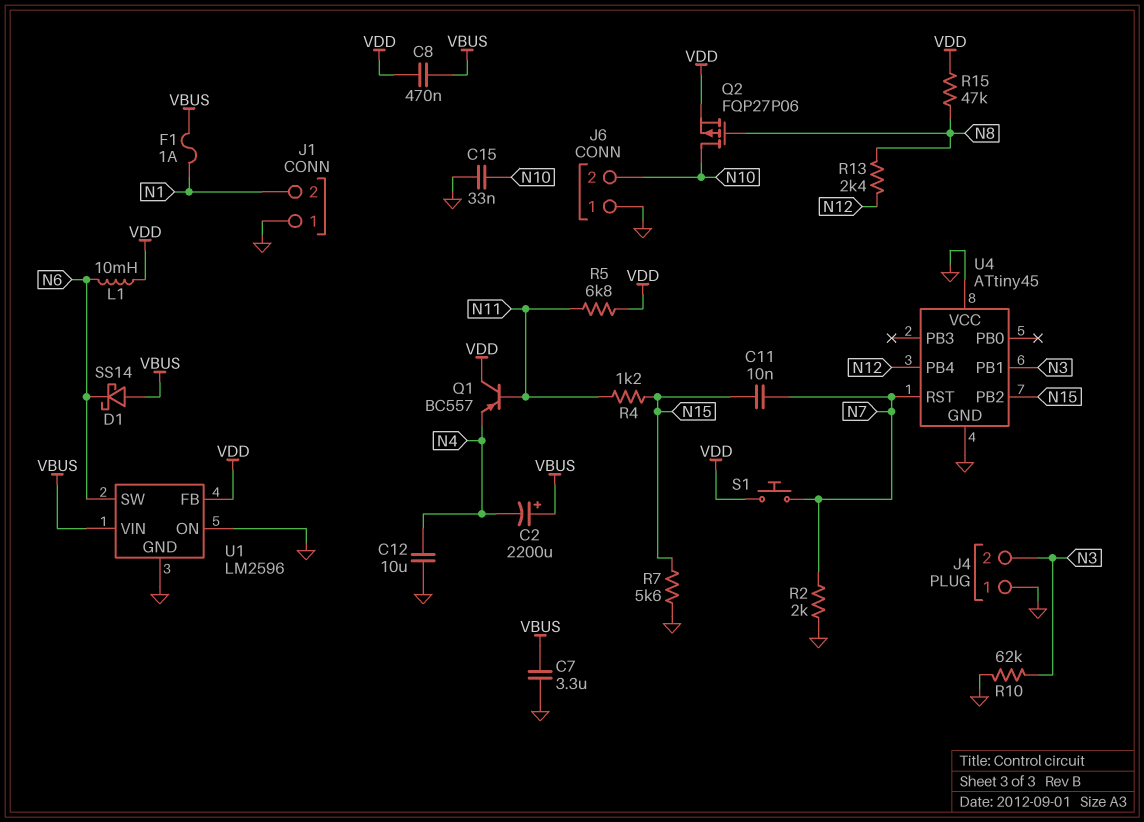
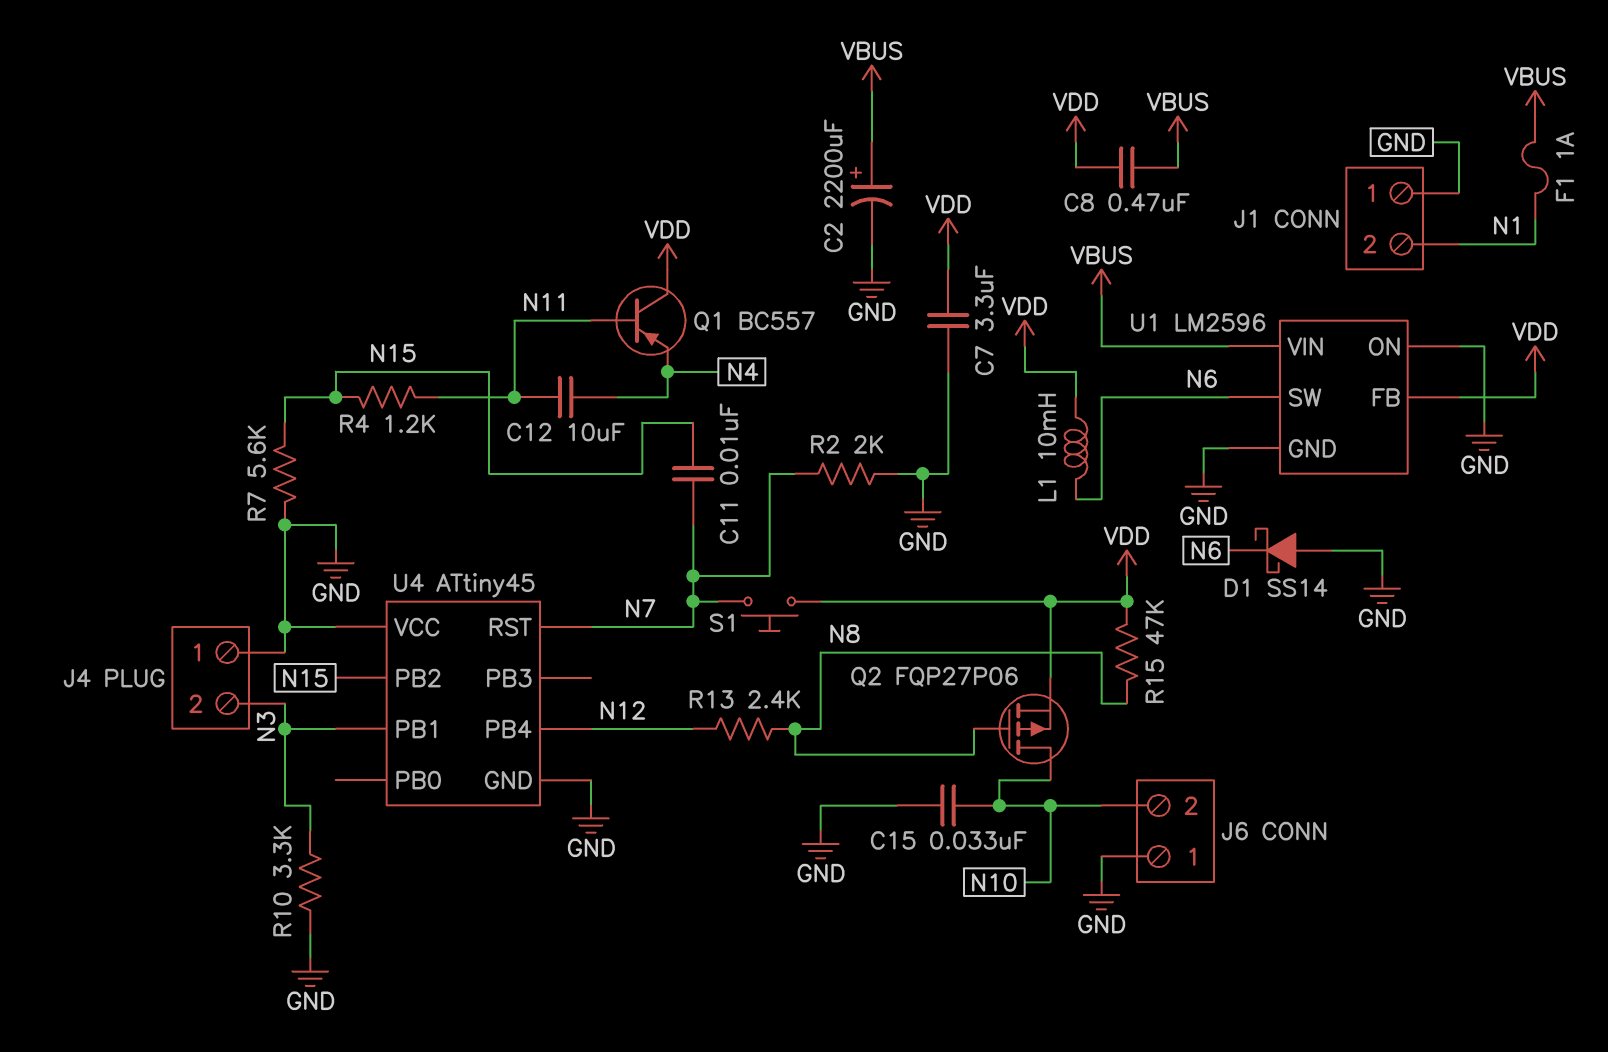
C2: 2200uF (plus VBUS, minus N4) -> 2200uF (plus VBUS, minus GND)
C7: 3.3uF (GND, VBUS) -> 3.3uF (GND, VDD)
C12: 10uF (GND, N4) -> 10uF (N4, N11)
D1: schottky SS14 (A VBUS, K N6) -> schottky SS14 (A GND, K N6)
R5: 6.8k (N11, VDD) -> none
R10: 62k (GND, N3) -> 3.3k (GND, N3)

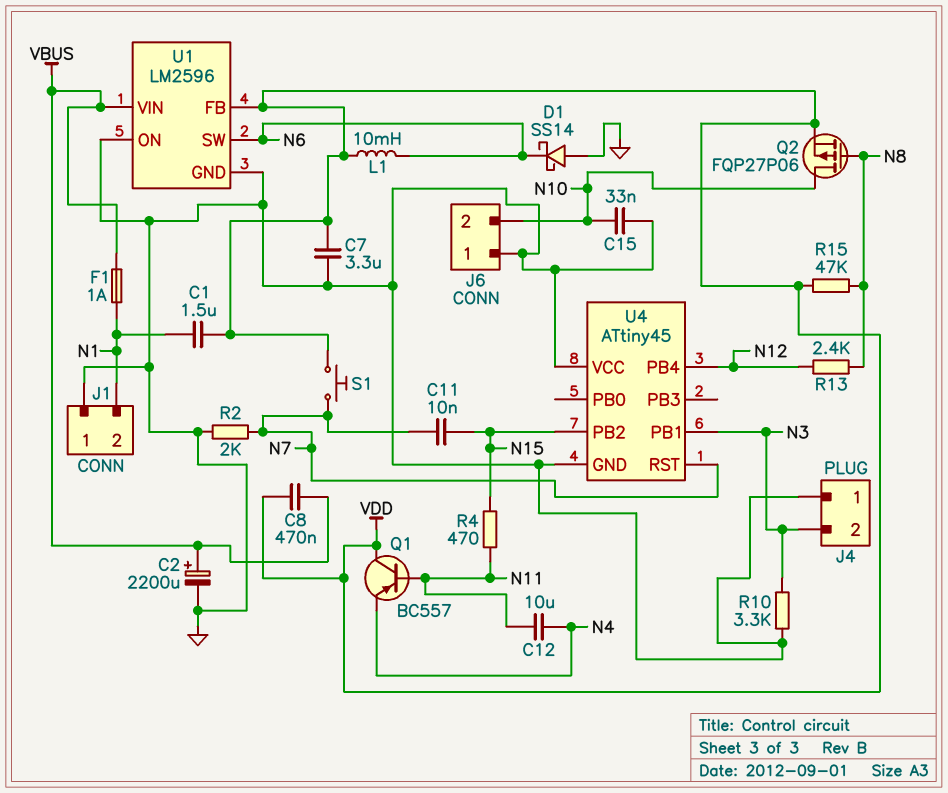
C1: none -> 1.5uF (N1, VDD)
R4: 1.2k (N11, N15) -> 470 (N11, N15)
R7: 5.6k (GND, N15) -> none

